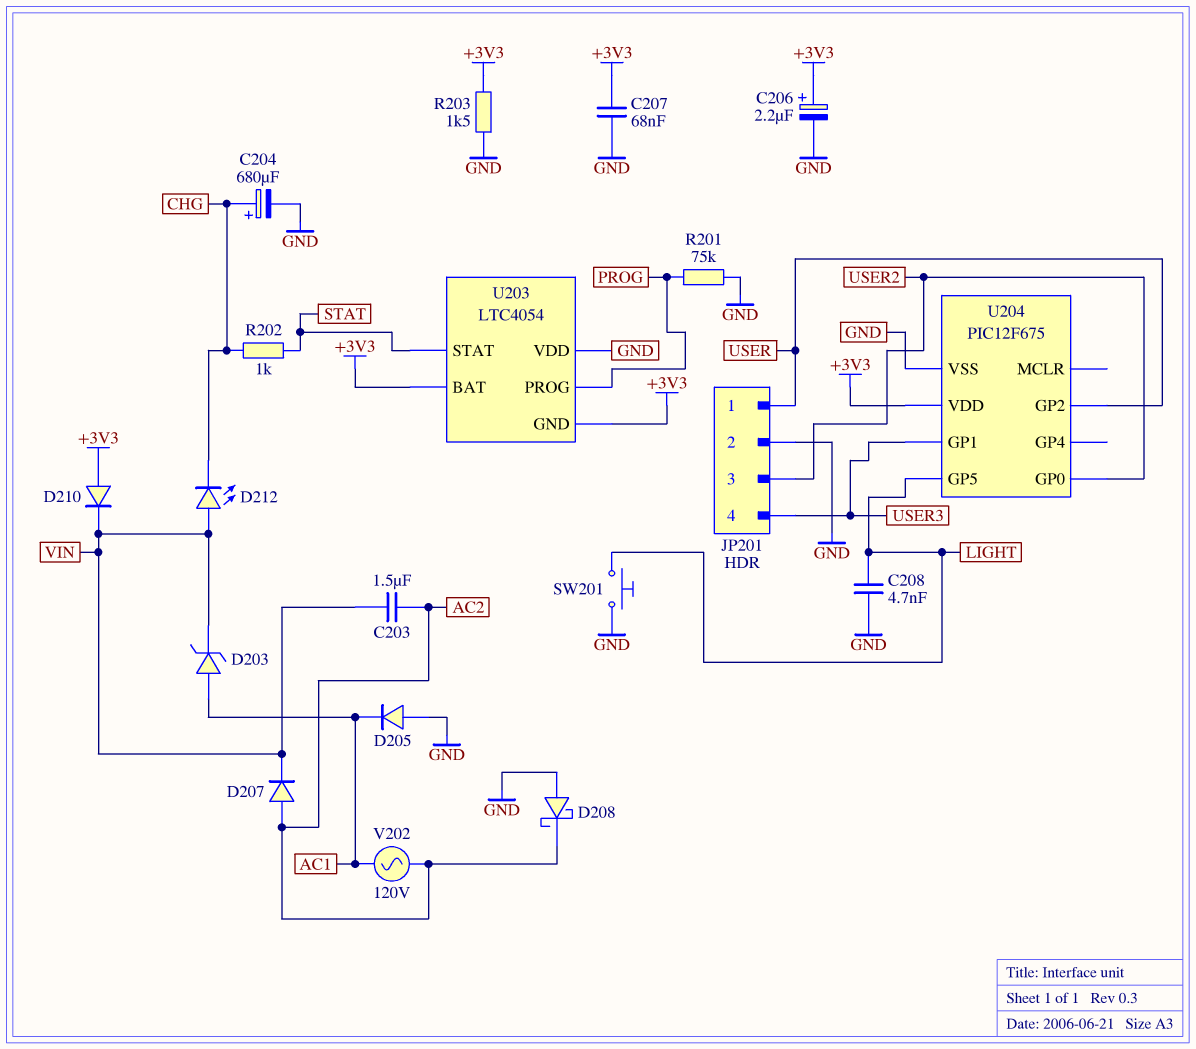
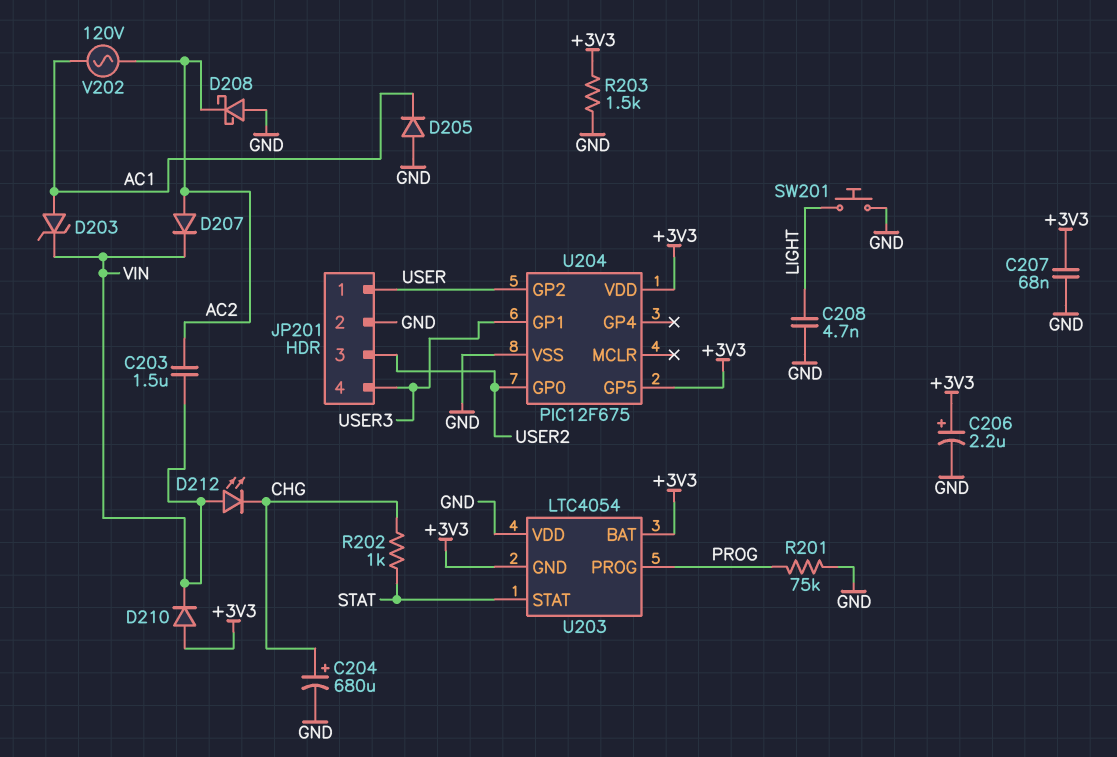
U204 pin GP5: LIGHT -> +3V3

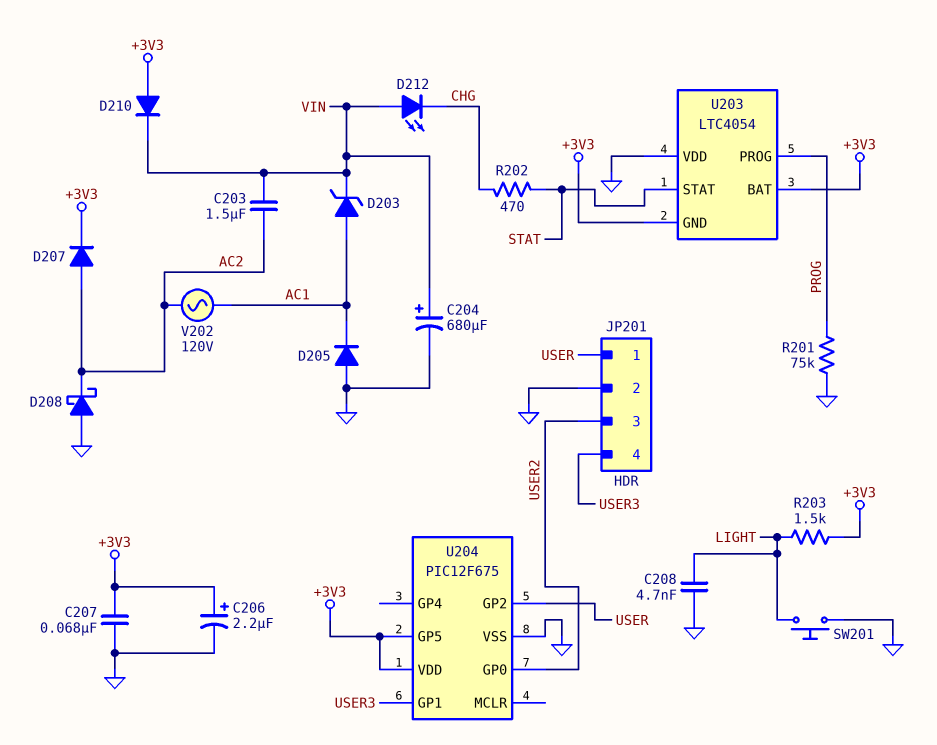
C204: 680uF (plus CHG, minus GND) -> 680uF (plus VIN, minus GND)
D207: diode (A AC2, K VIN) -> diode (A AC2, K +3V3)
R202: 1k (CHG, STAT) -> 470 (CHG, STAT)
R203: 1.5k (+3V3, GND) -> 1.5k (+3V3, LIGHT)

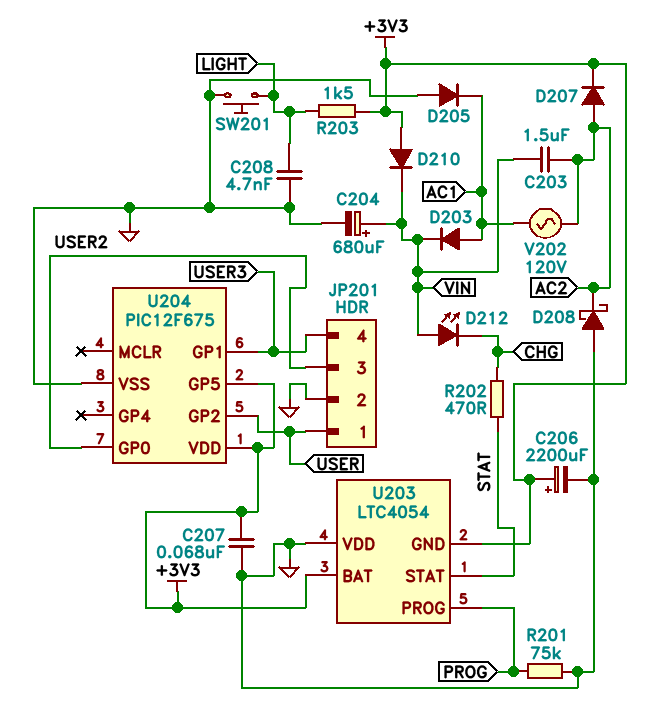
C206: 2.2uF (plus +3V3, minus GND) -> 2200uF (plus +3V3, minus GND)
D203: zener (A AC1, K VIN) -> diode (A AC1, K VIN)

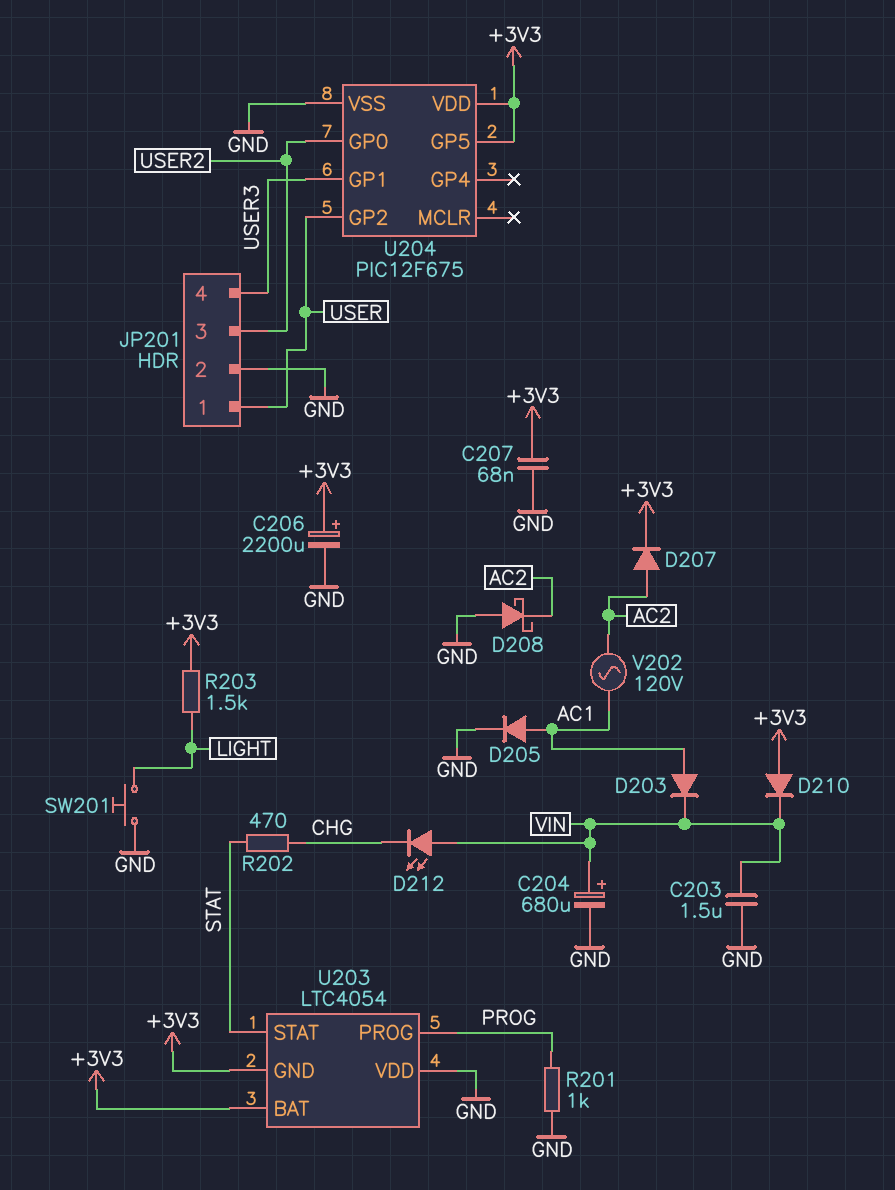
C203: 1.5uF (AC2, VIN) -> 1.5uF (GND, VIN)
C208: 4.7nF (GND, LIGHT) -> none
D205: diode (A GND, K AC1) -> diode (A AC1, K GND)
R201: 75k (GND, PROG) -> 1k (GND, PROG)

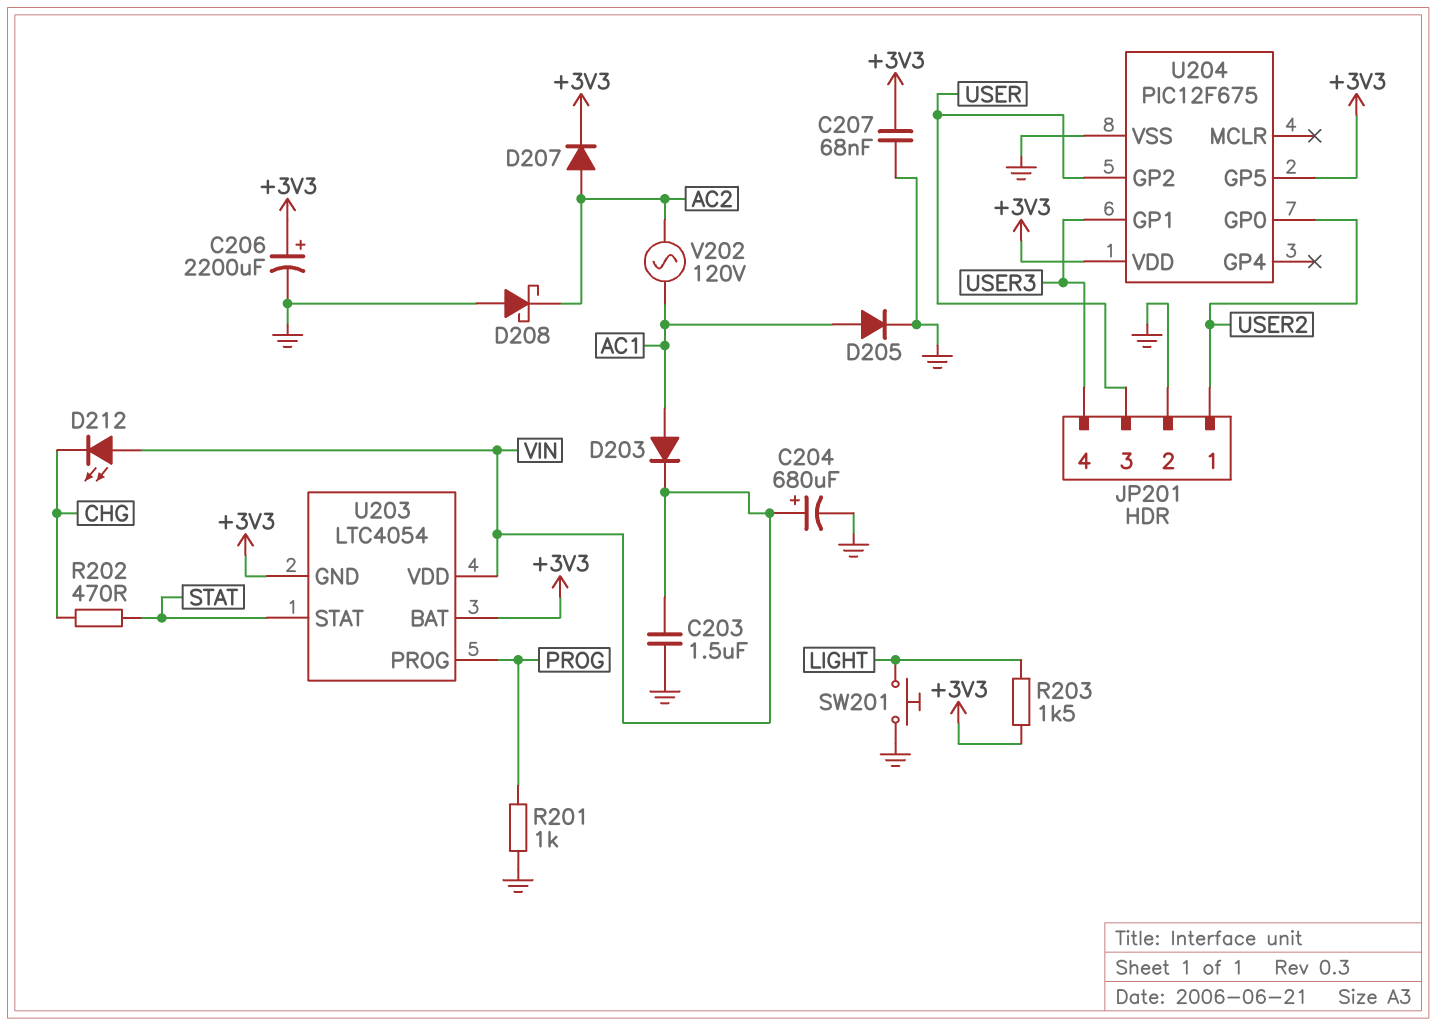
D210: diode (A +3V3, K VIN) -> none
JP201 pin 1: USER -> USER2
JP201 pin 3: USER2 -> USER
U203 pin VDD: GND -> VIN

